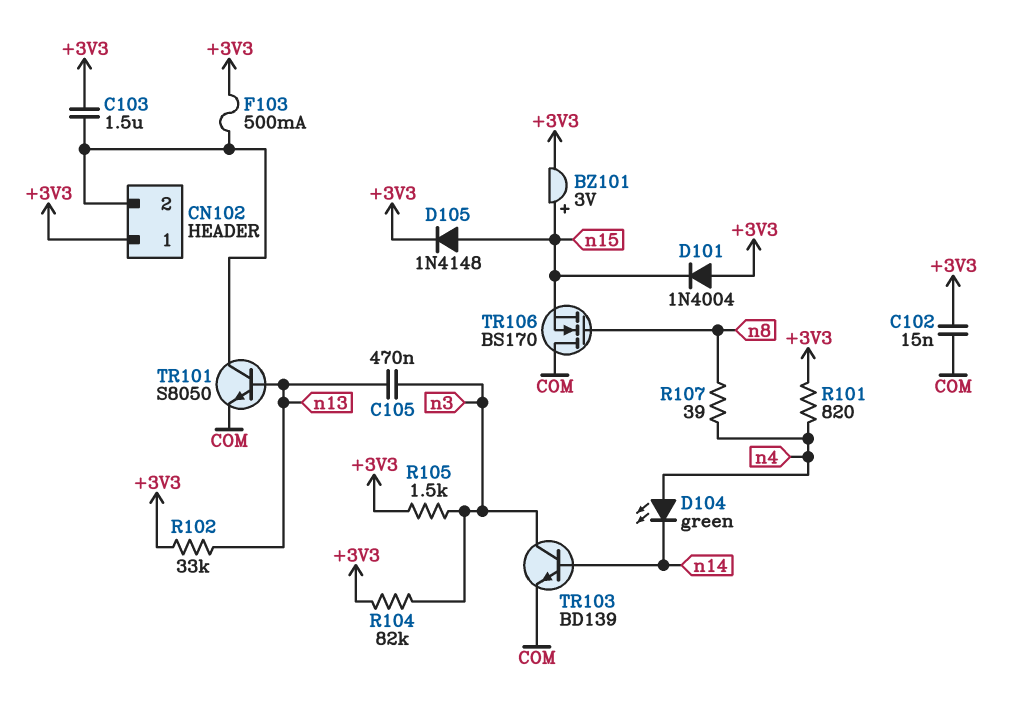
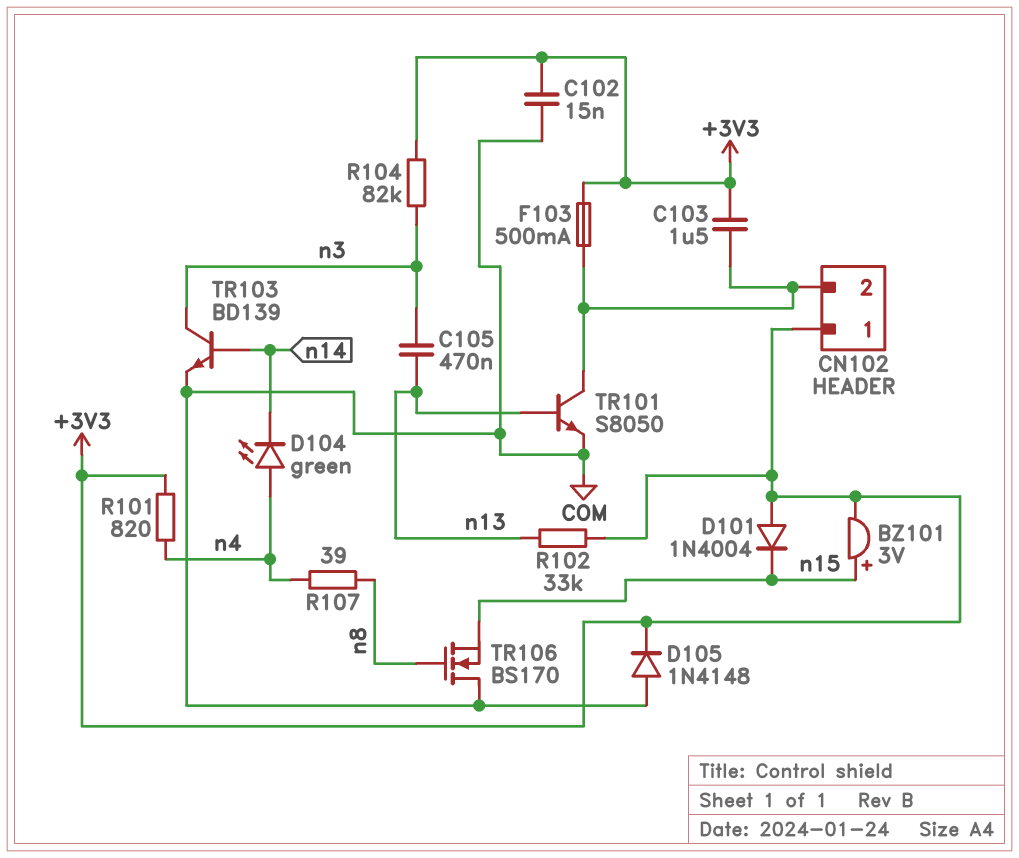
D105: diode 1N4148 (A n15, K +3V3) -> diode 1N4148 (A COM, K +3V3)
R105: 1.5k (+3V3, n3) -> none

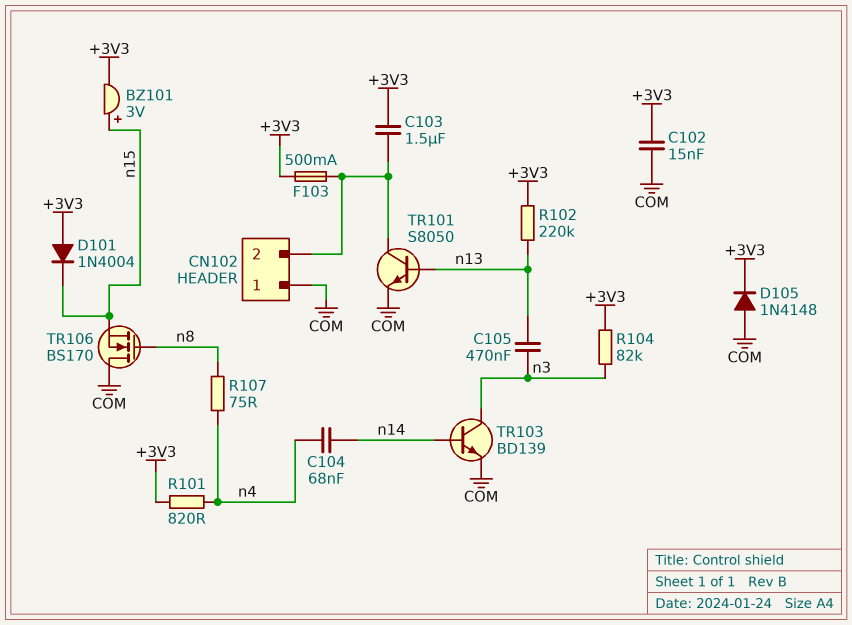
C104: none -> 68nF (n4, n14)
CN102 pin 1: +3V3 -> COM
D104: LED green (A n4, K n14) -> none
R102: 33k (+3V3, n13) -> 220k (+3V3, n13)
R107: 39 (n4, n8) -> 75 (n4, n8)

